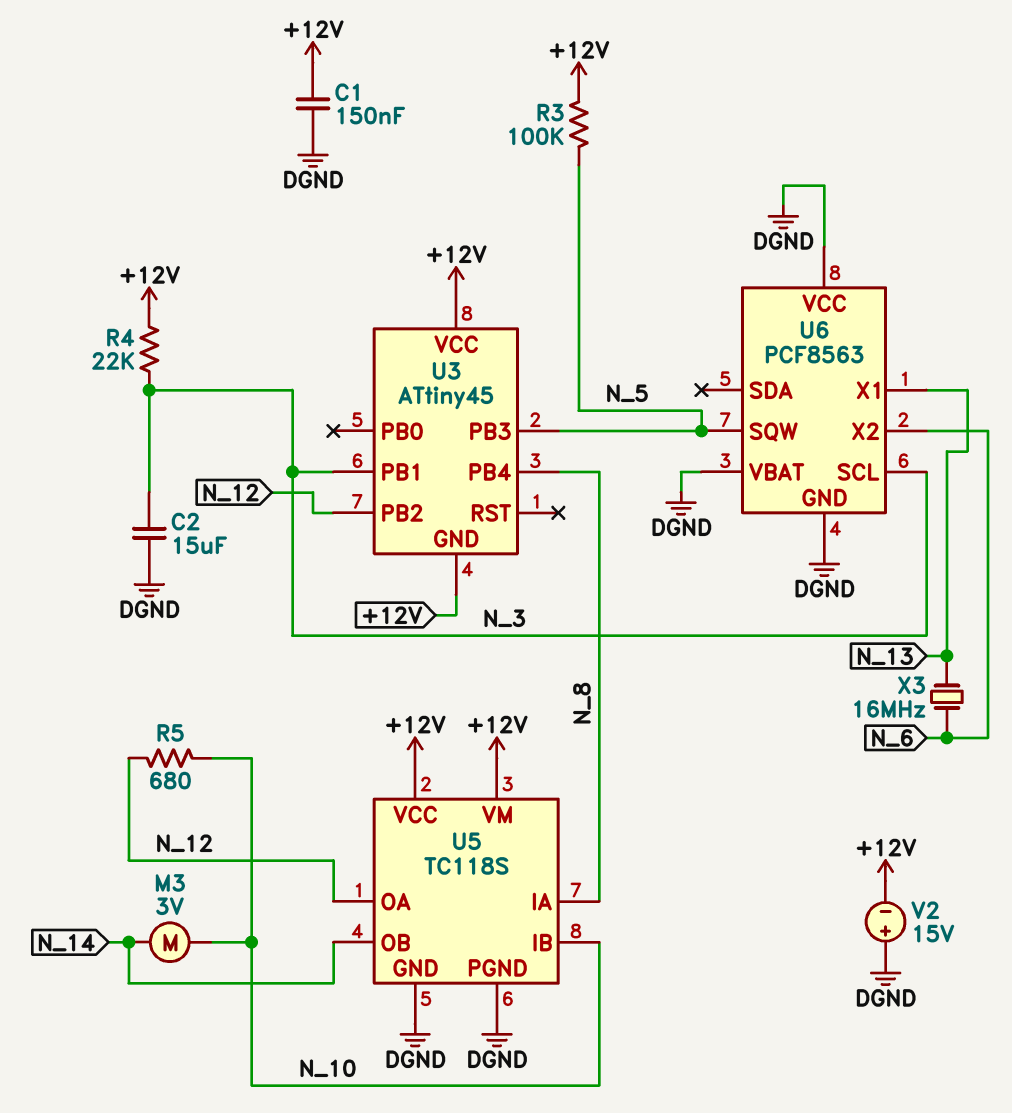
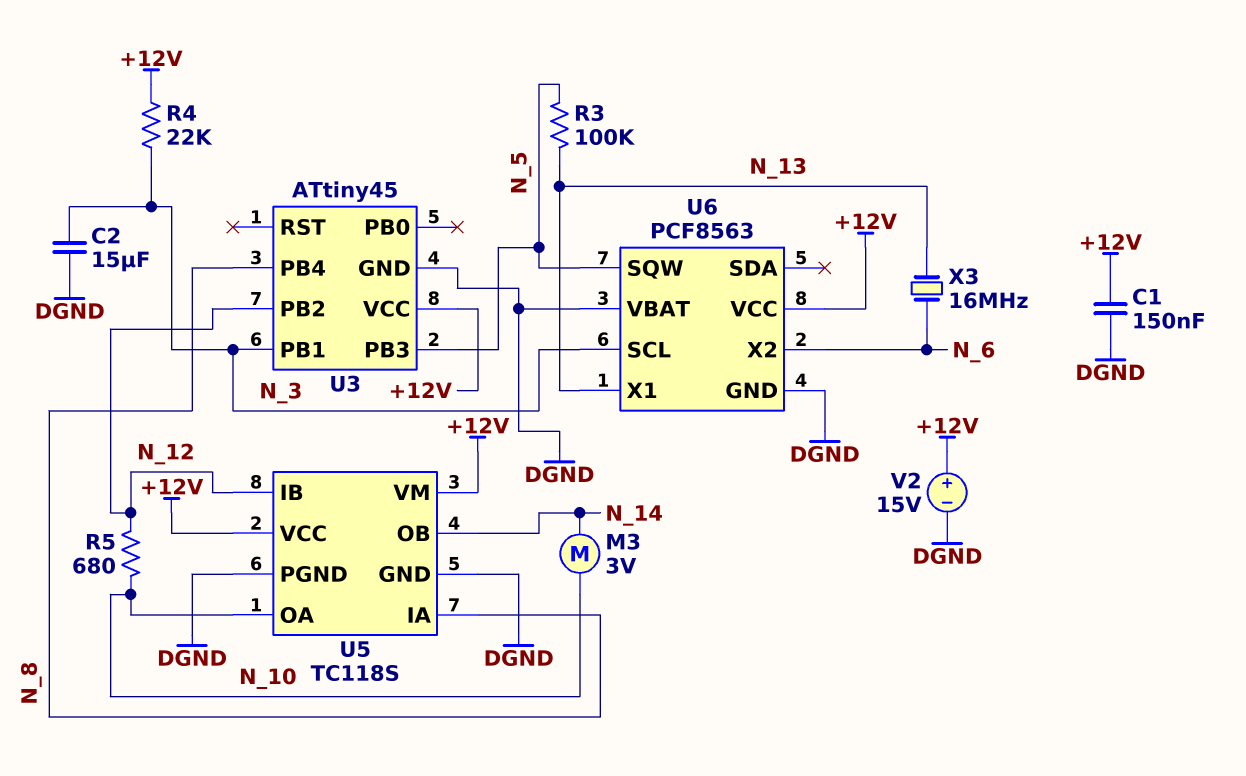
R3: 100k (+12V, N_5) -> 100k (N_5, N_13)
U3 pin GND: +12V -> DGND
U5 pin IB: N_10 -> N_12
U5 pin OA: N_12 -> N_10
U6 pin VCC: DGND -> +12V
V2: 15V (plus DGND, minus +12V) -> 15V (plus +12V, minus DGND)

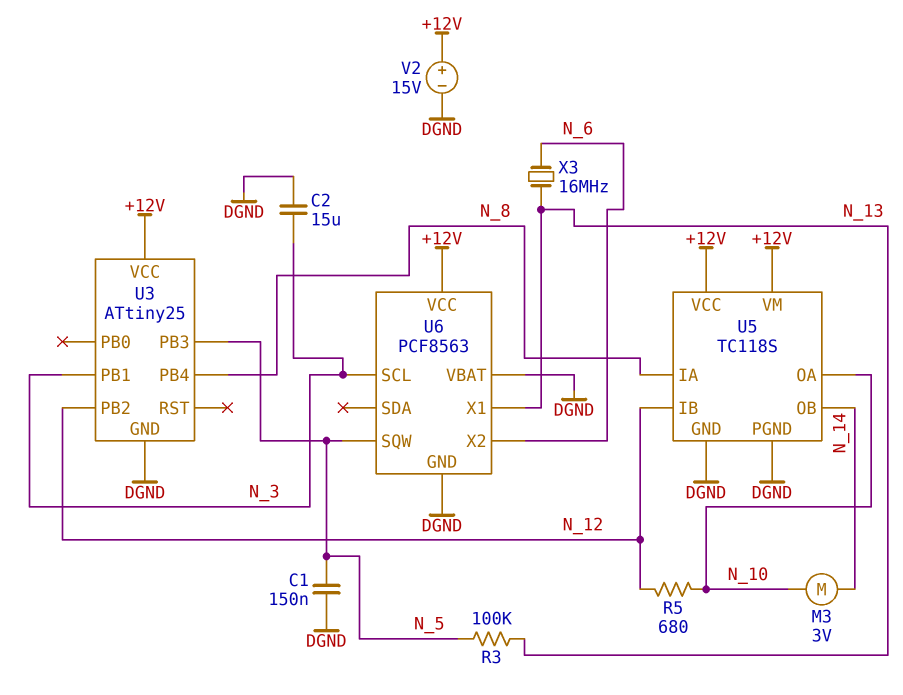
C1: 150nF (+12V, DGND) -> 150nF (DGND, N_5)
R4: 22k (+12V, N_3) -> none
U3: ATtiny45 -> ATtiny25

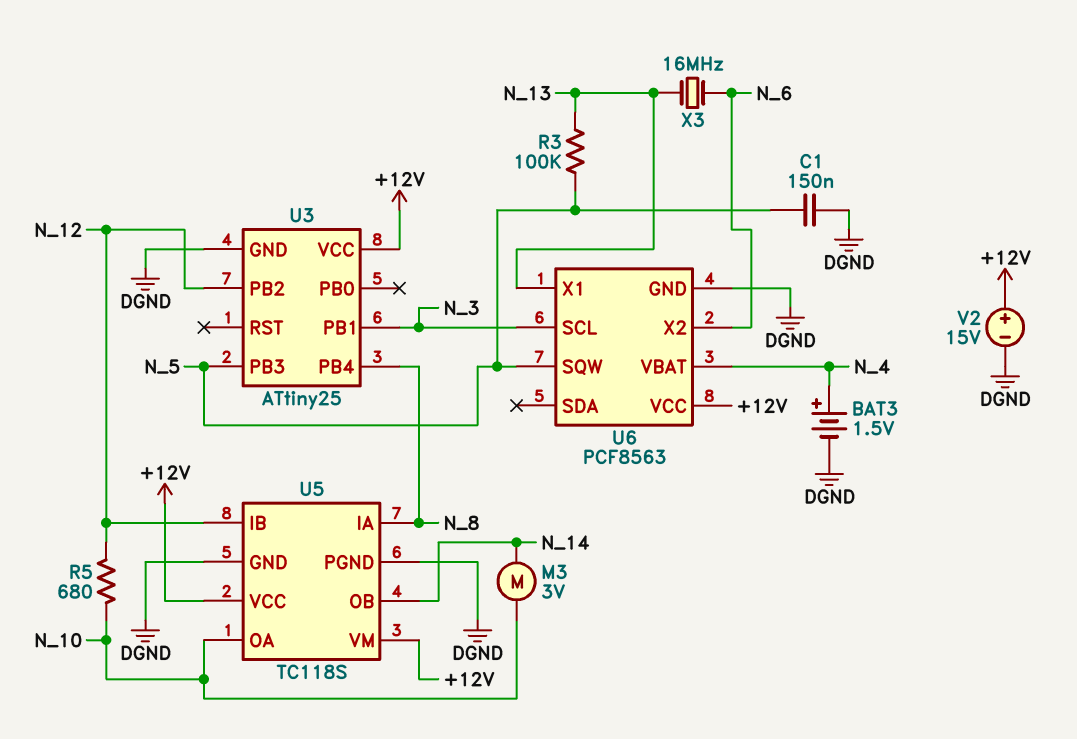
BAT3: none -> 1.5V (plus N_4, minus DGND)
C2: 15uF (DGND, N_3) -> none
U6 pin VBAT: DGND -> N_4

